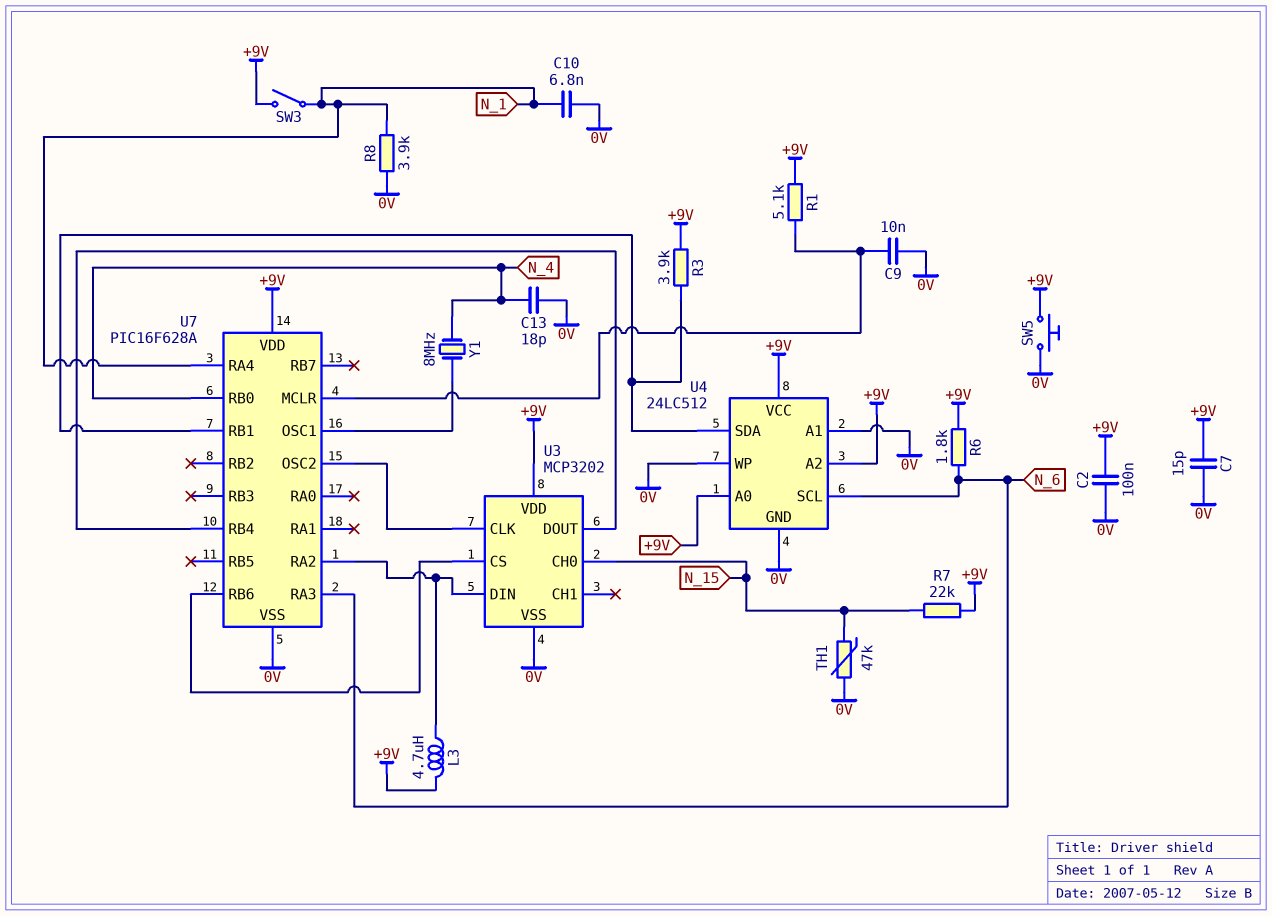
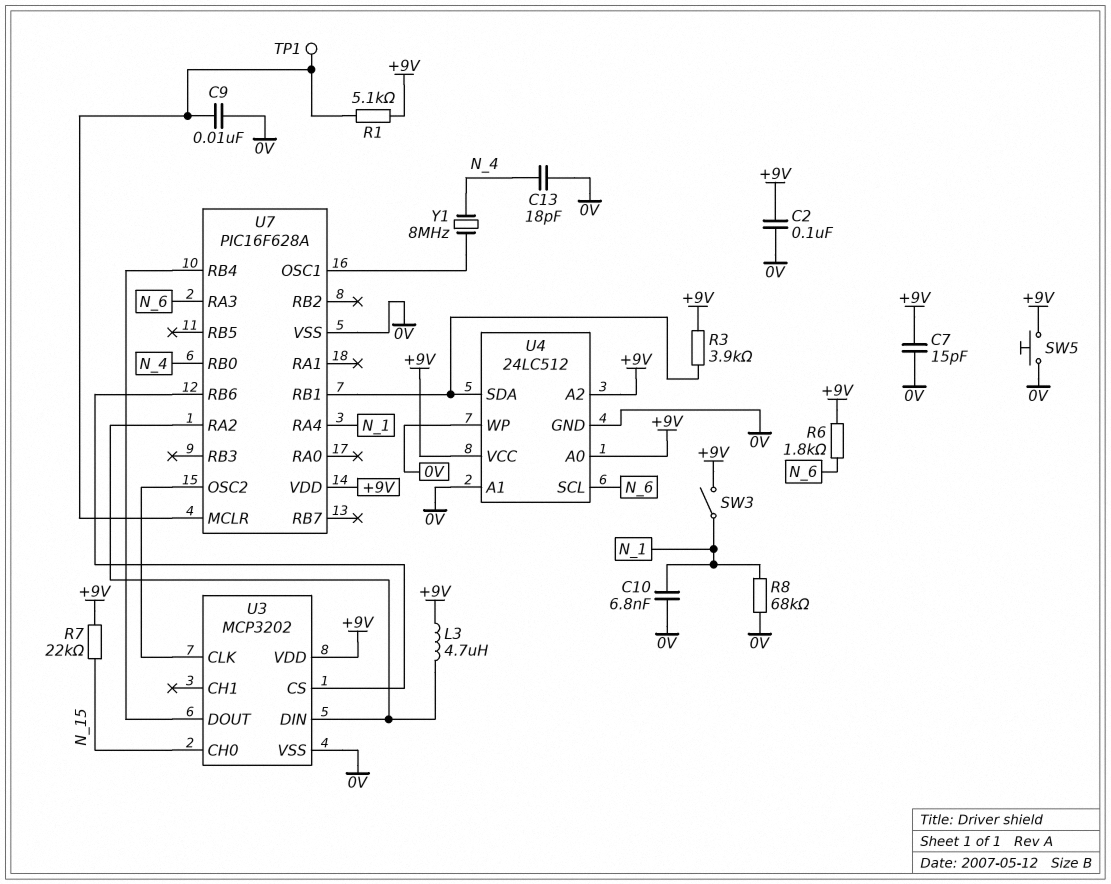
R8: 3.9k (0V, N_1) -> 68k (0V, N_1)
TH1: 47k (0V, N_15) -> none
TP1: none -> test point (U7/MCLR)

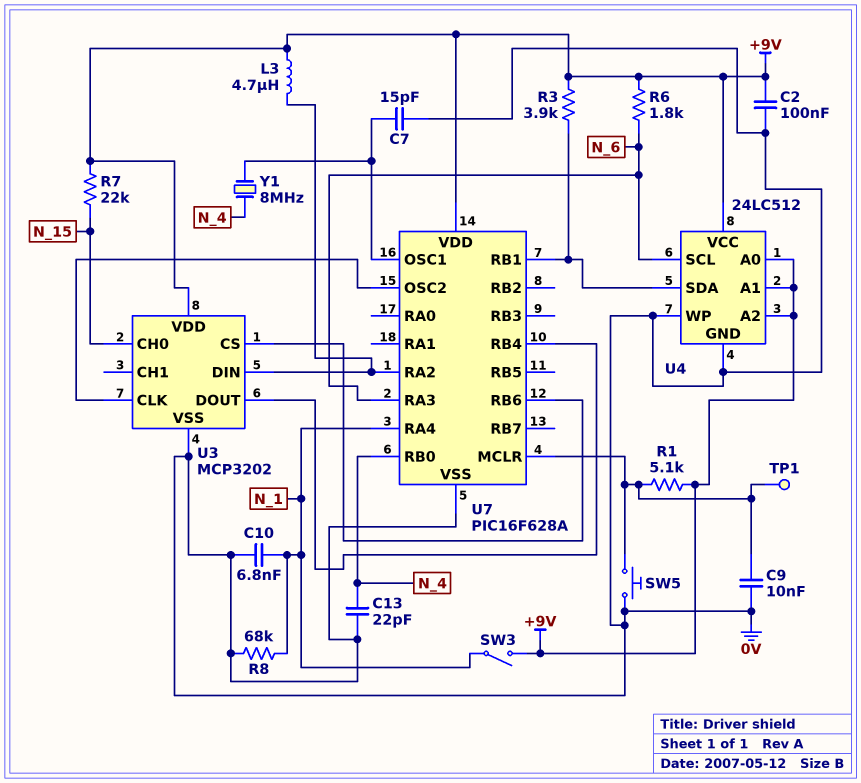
C7: 15pF (+9V, 0V) -> 15pF (0V, U7/OSC1)
C13: 18pF (0V, N_4) -> 22pF (0V, N_4)
SW5: button (+9V, 0V) -> button (0V, U7/MCLR)
U4 pin A1: 0V -> +9V

